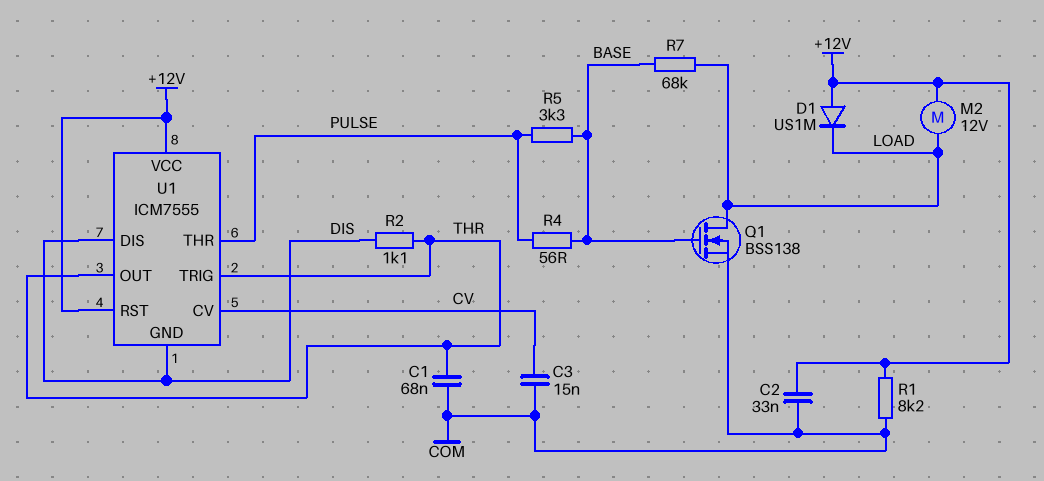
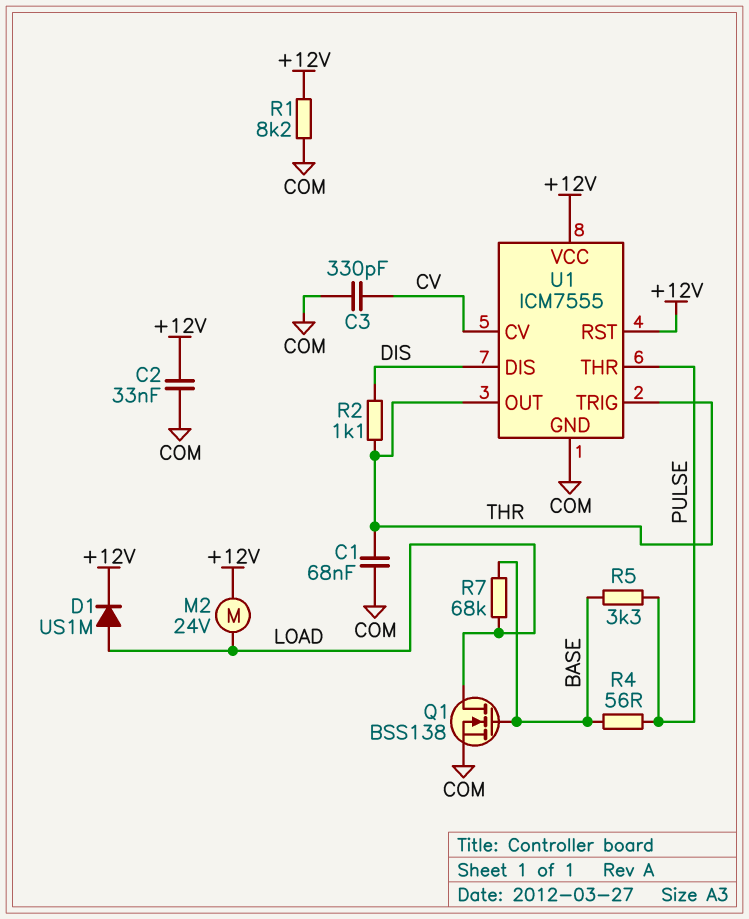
C3: 15nF (COM, CV) -> 330pF (COM, CV)
D1: diode US1M (A +12V, K LOAD) -> diode US1M (A LOAD, K +12V)
M2: motor 12V (+12V, LOAD) -> motor 24V (+12V, LOAD)
U1 pin GND: DIS -> COM

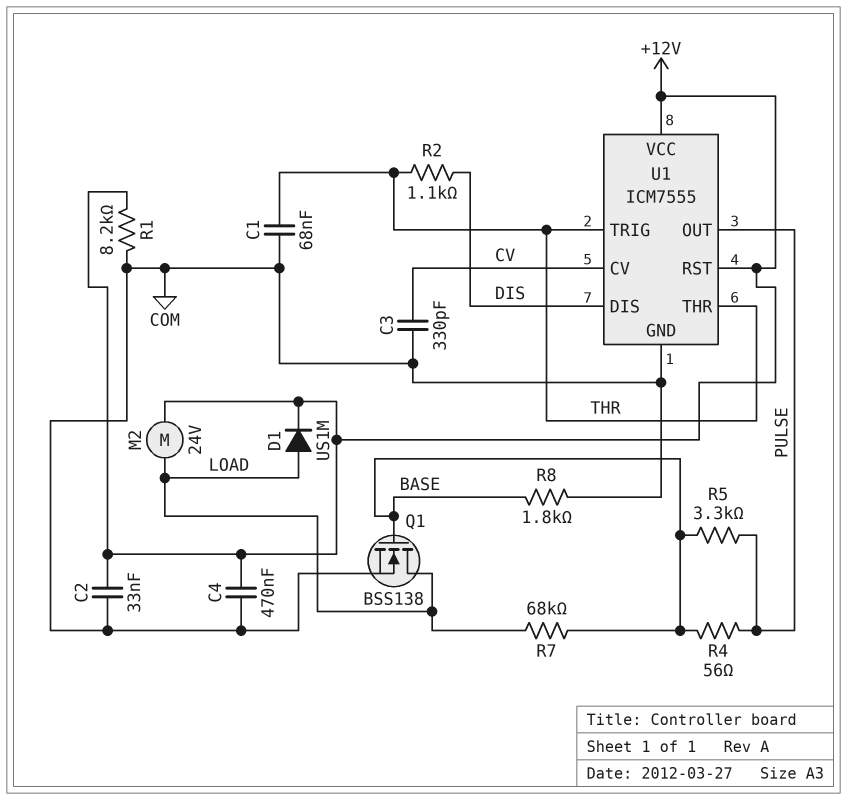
C4: none -> 470nF (+12V, COM)
R8: none -> 1.8k (BASE, COM)
U1 pin OUT: THR -> PULSE
U1 pin THR: PULSE -> THR

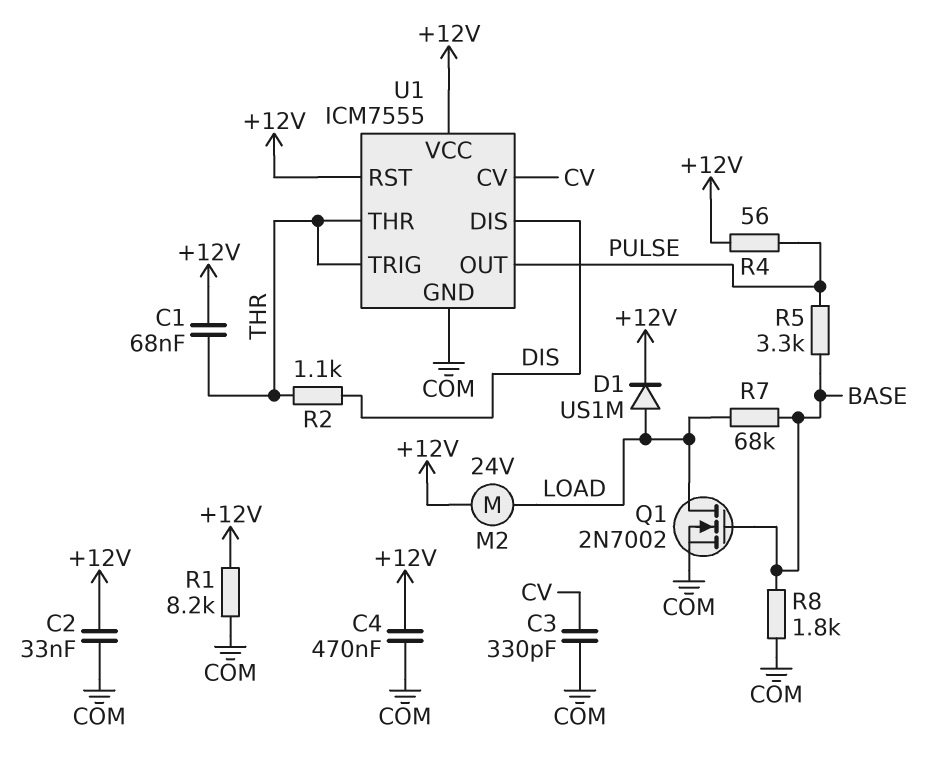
C1: 68nF (COM, THR) -> 68nF (+12V, THR)
Q1: NMOS BSS138 (G BASE, D LOAD, S COM) -> NMOS 2N7002 (G BASE, D LOAD, S COM)
R4: 56 (BASE, PULSE) -> 56 (+12V, PULSE)

